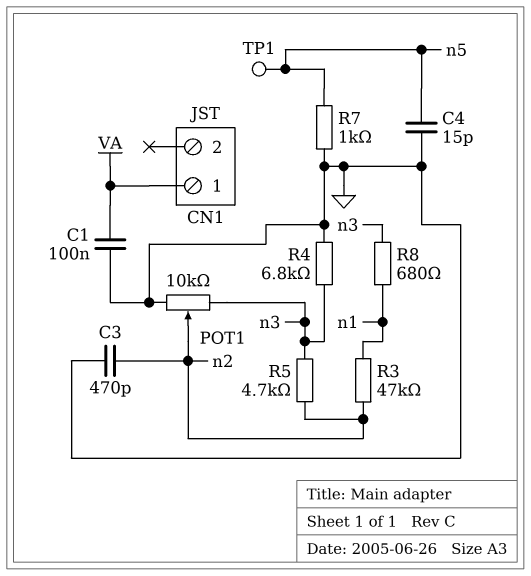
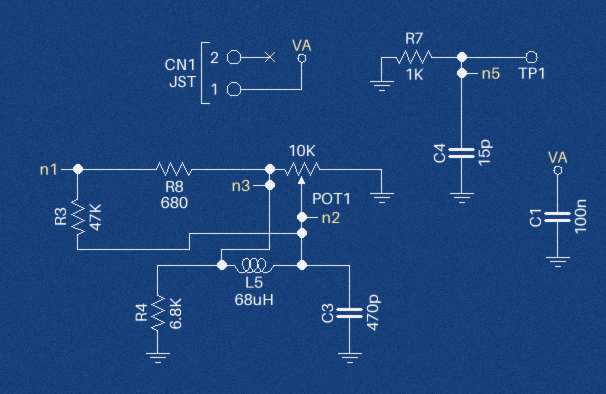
L5: none -> 68uH (n2, n3)
R5: 4.7k (n2, n3) -> none

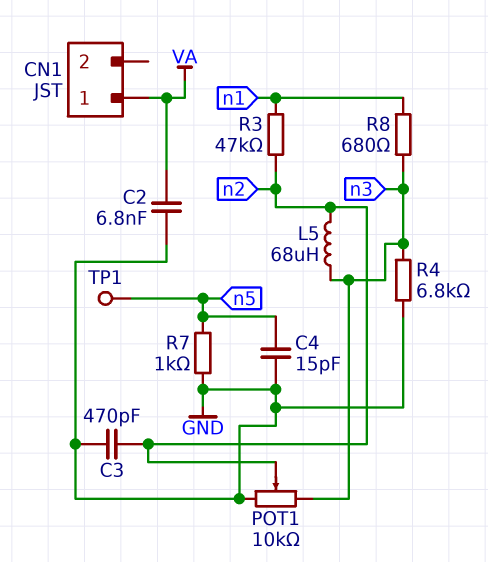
C1: 100nF (GND, VA) -> none
C2: none -> 6.8nF (GND, VA)

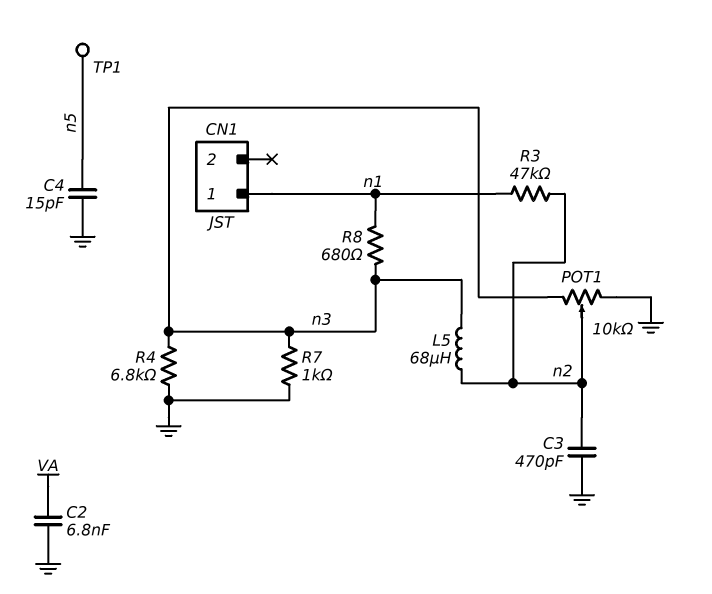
CN1 pin 1: VA -> n1
R7: 1k (GND, n5) -> 1k (GND, n3)

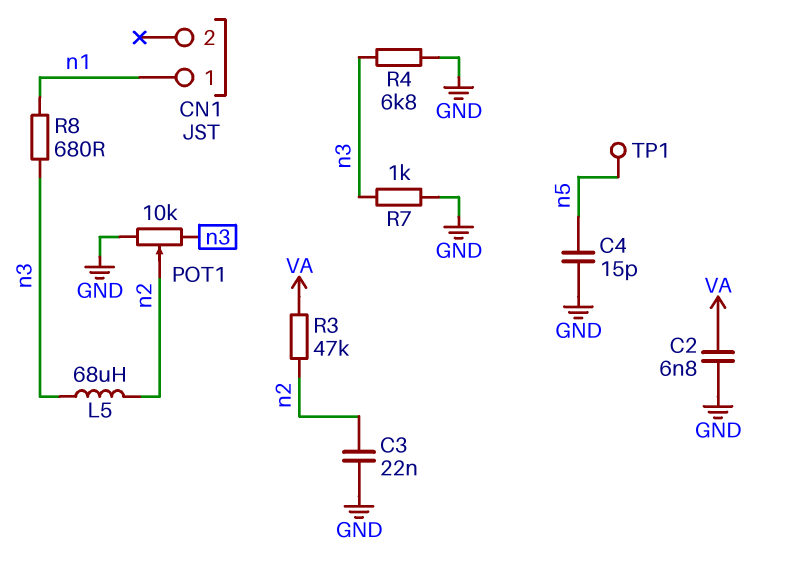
C3: 470pF (GND, n2) -> 22nF (GND, n2)
R3: 47k (n1, n2) -> 47k (VA, n2)

